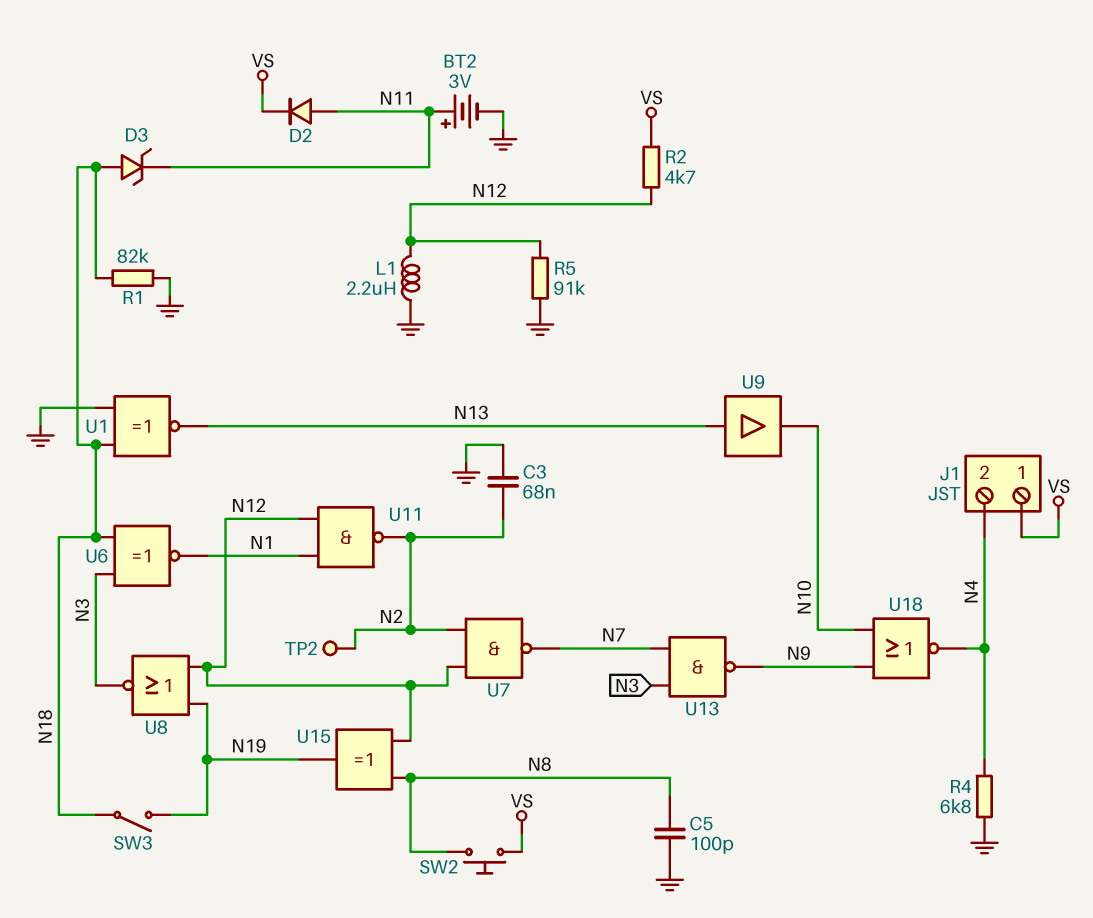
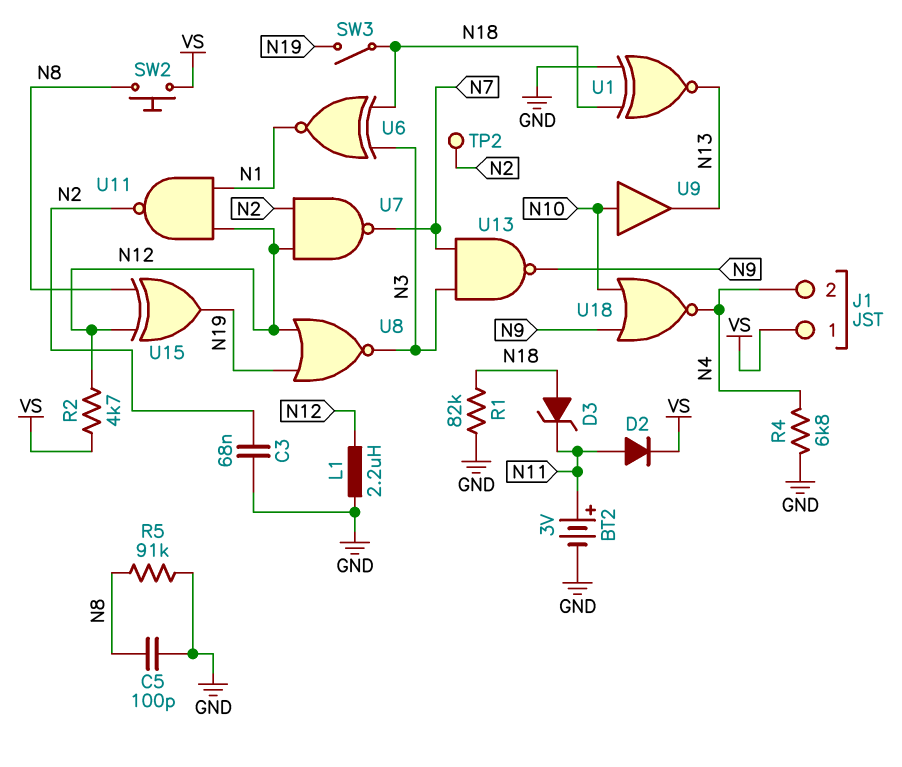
R5: 91k (GND, N12) -> 91k (GND, N8)
U9: buffer (in N13, out N10) -> buffer (in N10, out N13)

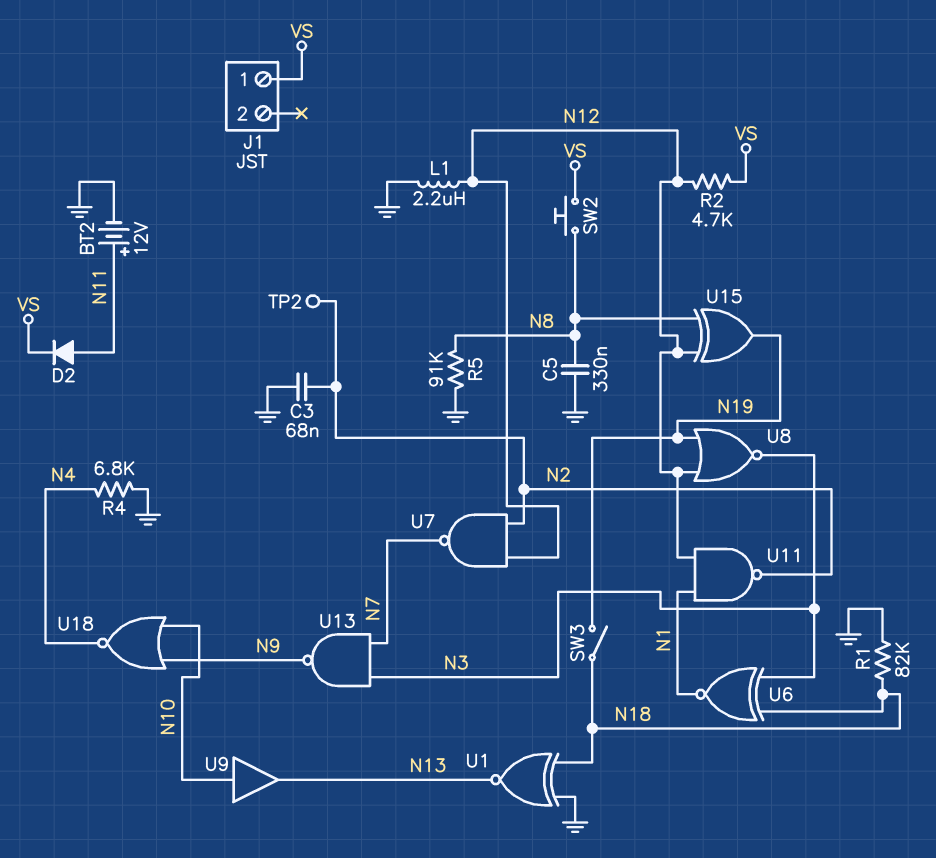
BT2: 3V (plus N11, minus GND) -> 12V (plus N11, minus GND)
C5: 100pF (GND, N8) -> 330nF (GND, N8)
D3: zener (A N18, K N11) -> none
J1 pin 2: N4 -> none

